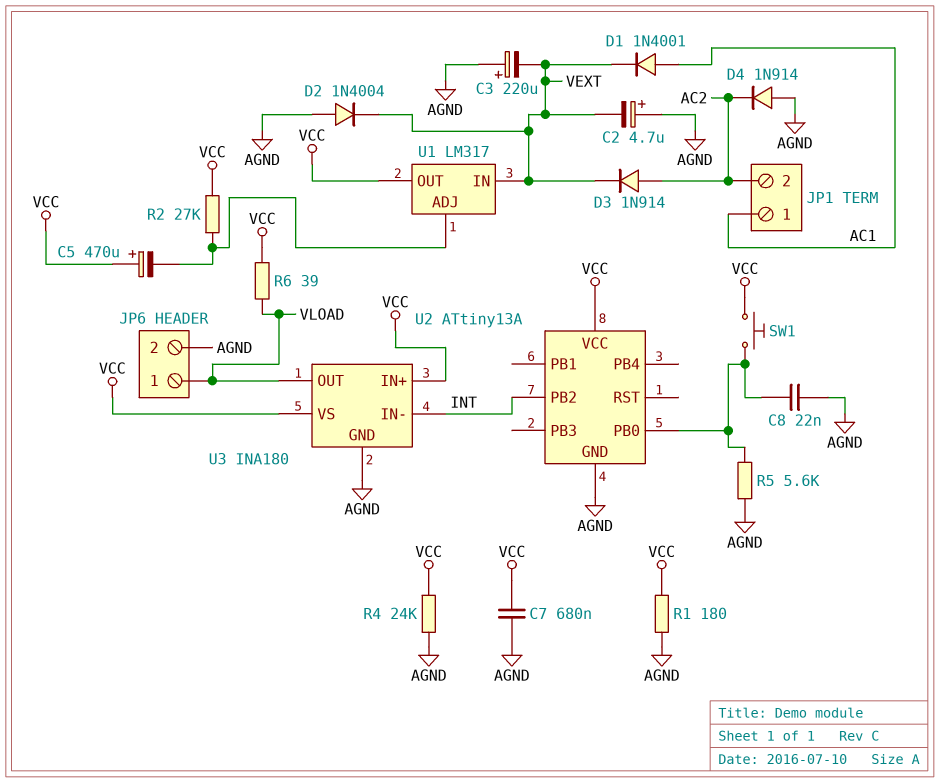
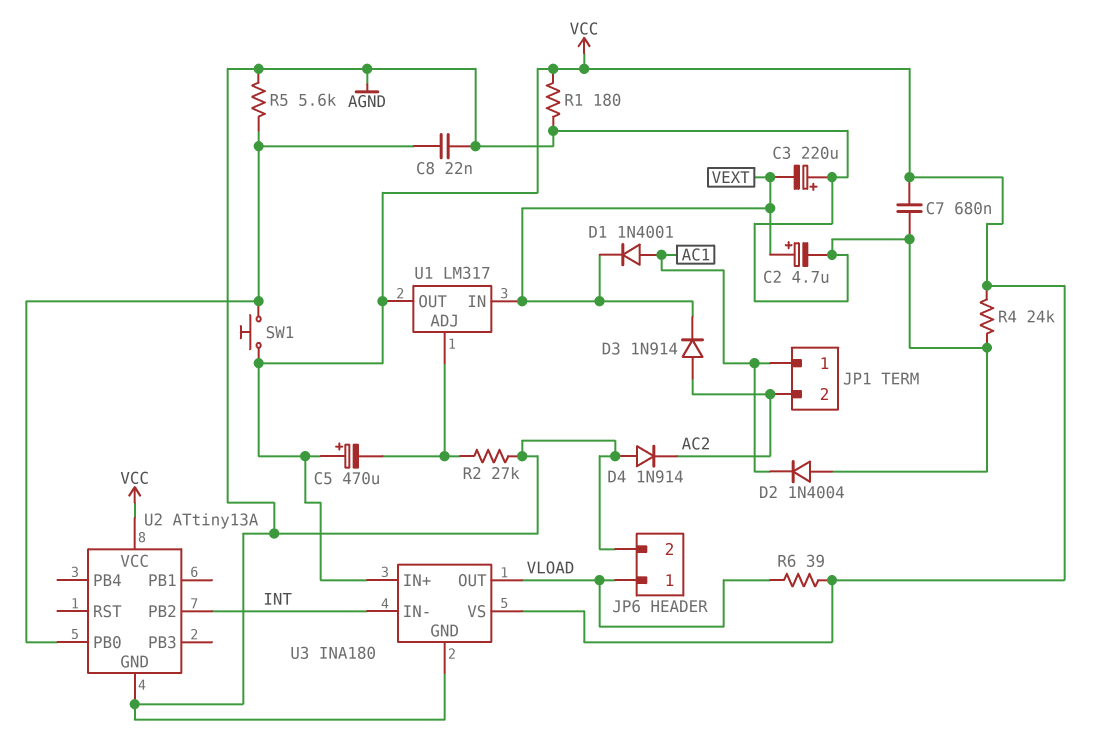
C2: 4.7uF (plus AGND, minus VEXT) -> 4.7uF (plus VEXT, minus AGND)
D2: diode 1N4004 (A AGND, K VEXT) -> diode 1N4004 (A AGND, K AC1)
R2: 27k (U1/ADJ, VCC) -> 27k (AGND, U1/ADJ)

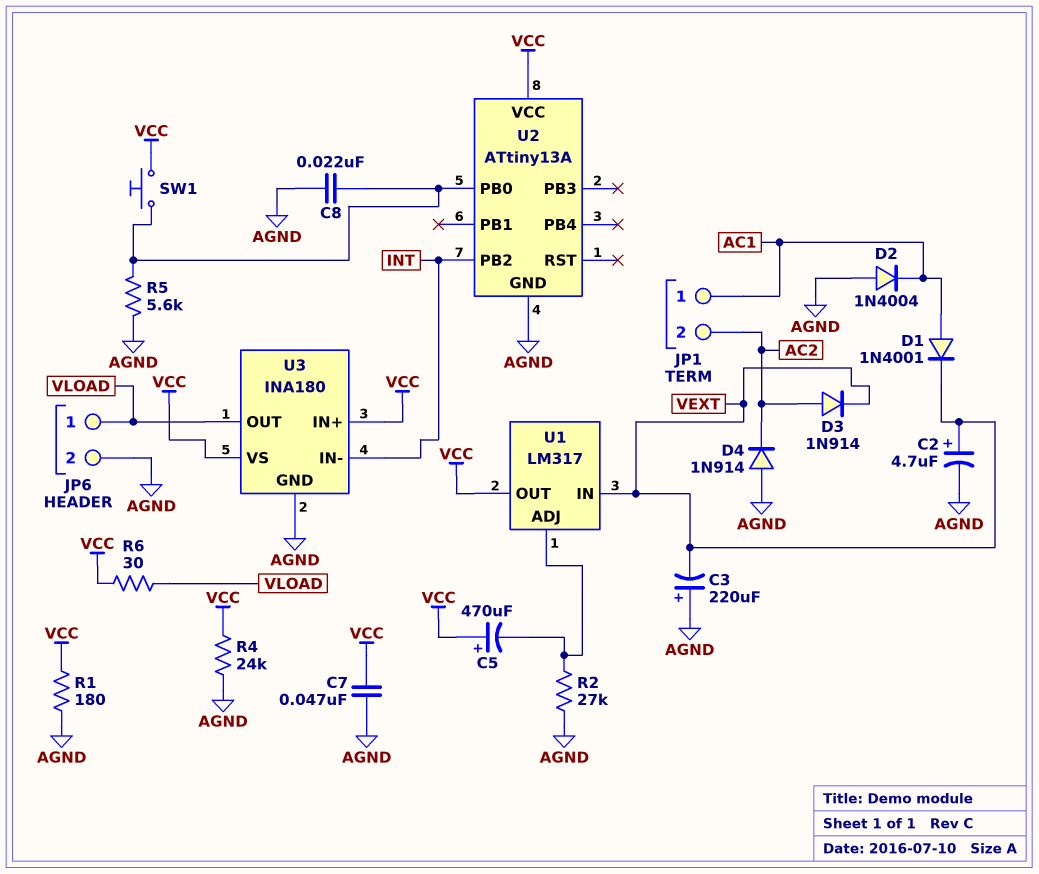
C7: 680nF (AGND, VCC) -> 47nF (AGND, VCC)
R6: 39 (VCC, VLOAD) -> 30 (VCC, VLOAD)

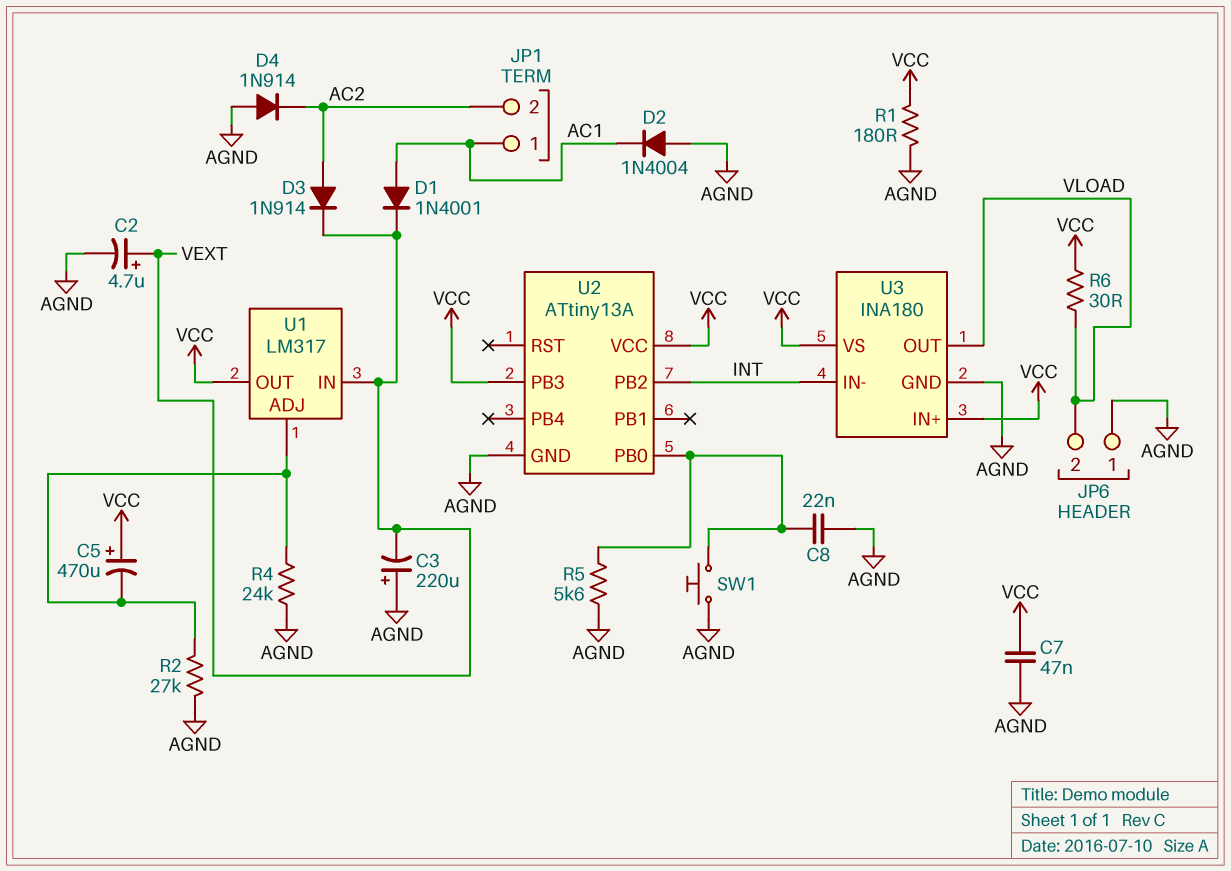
JP6 pin 1: VLOAD -> AGND
JP6 pin 2: AGND -> VLOAD
R4: 24k (AGND, VCC) -> 24k (AGND, U1/ADJ)
SW1: button (U2/PB0, VCC) -> button (AGND, U2/PB0)
U2 pin PB3: none -> VCC

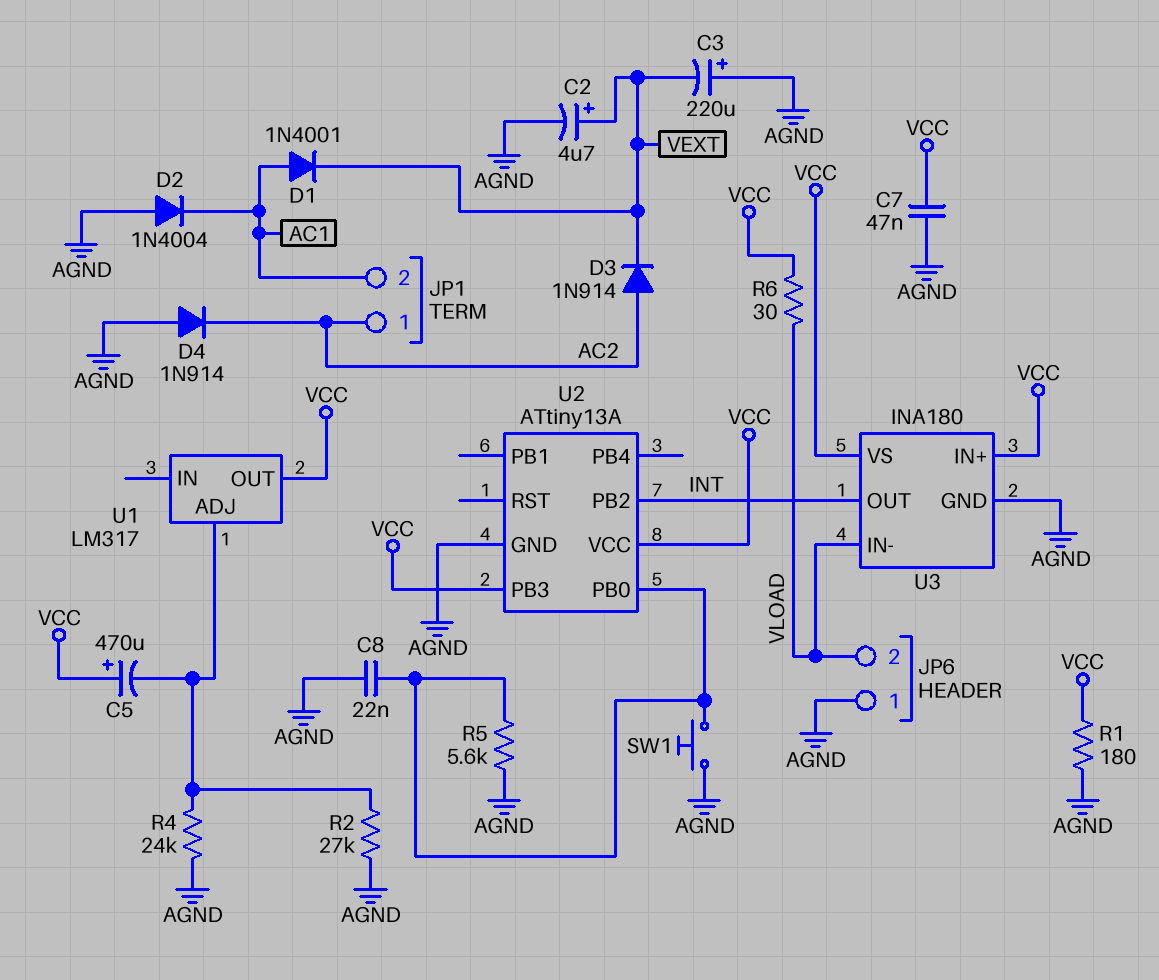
JP1 pin 1: AC1 -> AC2
JP1 pin 2: AC2 -> AC1
U1 pin IN: VEXT -> none
U3 pin IN-: INT -> VLOAD
U3 pin OUT: VLOAD -> INT

